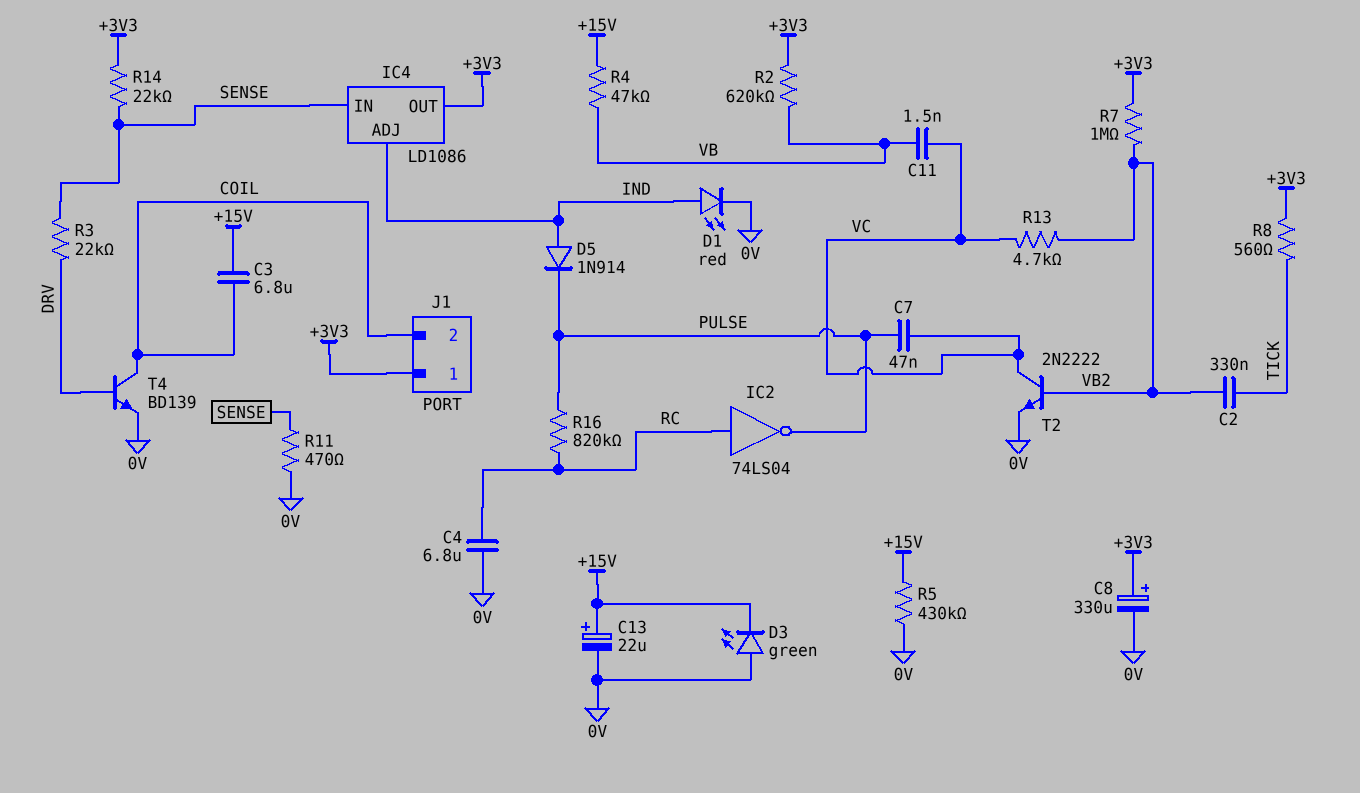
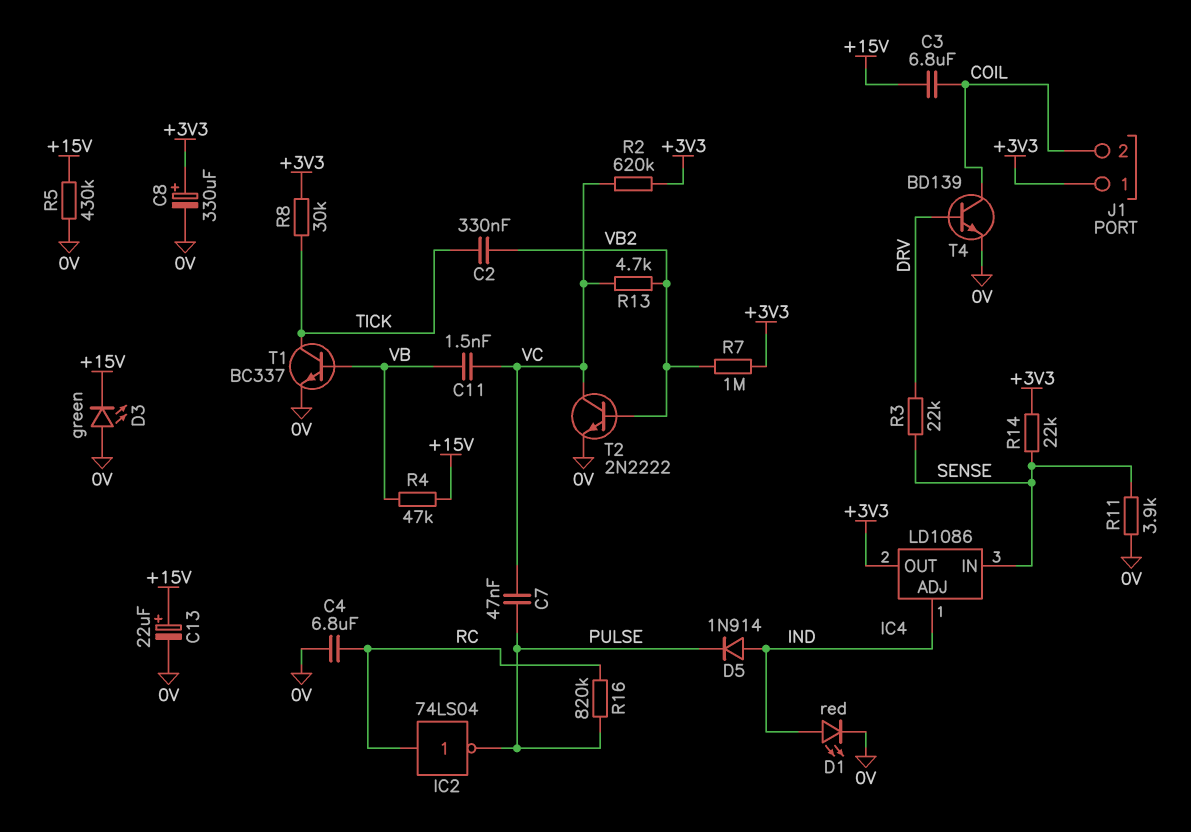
R2: 620k (+3V3, VB) -> 620k (+3V3, VC)
R8: 560 (+3V3, TICK) -> 30k (+3V3, TICK)
R11: 470 (0V, SENSE) -> 3.9k (0V, SENSE)
T1: none -> NPN BC337 (B VB, C TICK, E 0V)

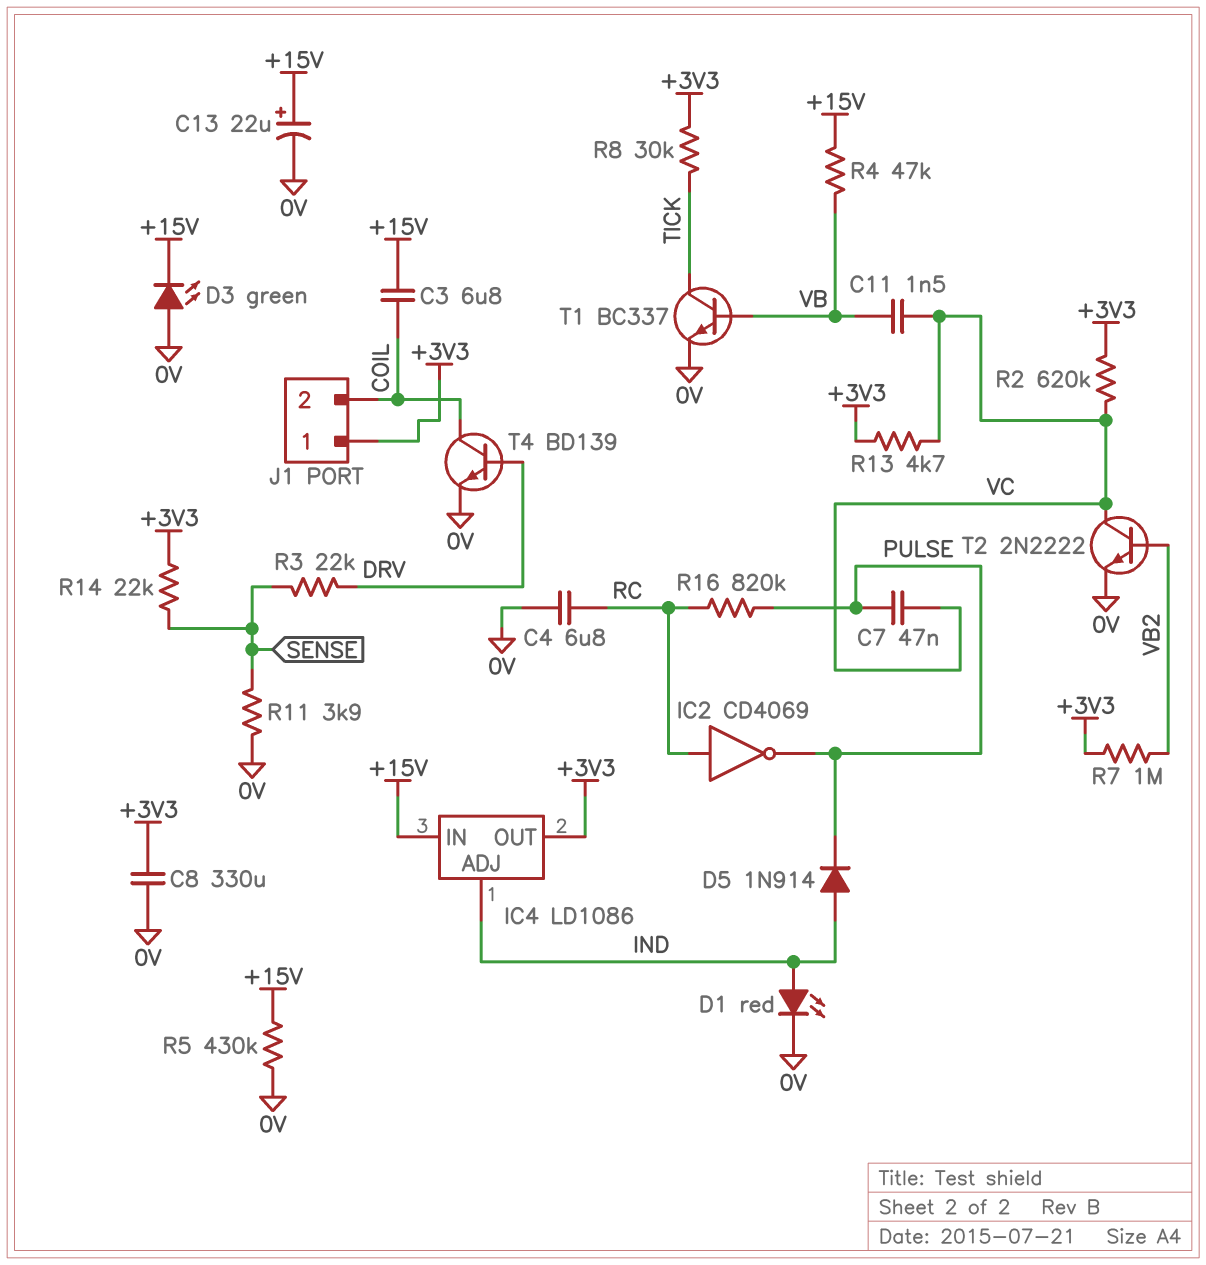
C2: 330nF (TICK, VB2) -> none
C8: 330uF (plus +3V3, minus 0V) -> 330uF (+3V3, 0V)
IC2: NOT 74LS04 (in RC, out PULSE) -> NOT CD4069 (in RC, out PULSE)
IC4 pin IN: SENSE -> +15V
R13: 4.7k (VB2, VC) -> 4.7k (+3V3, VC)

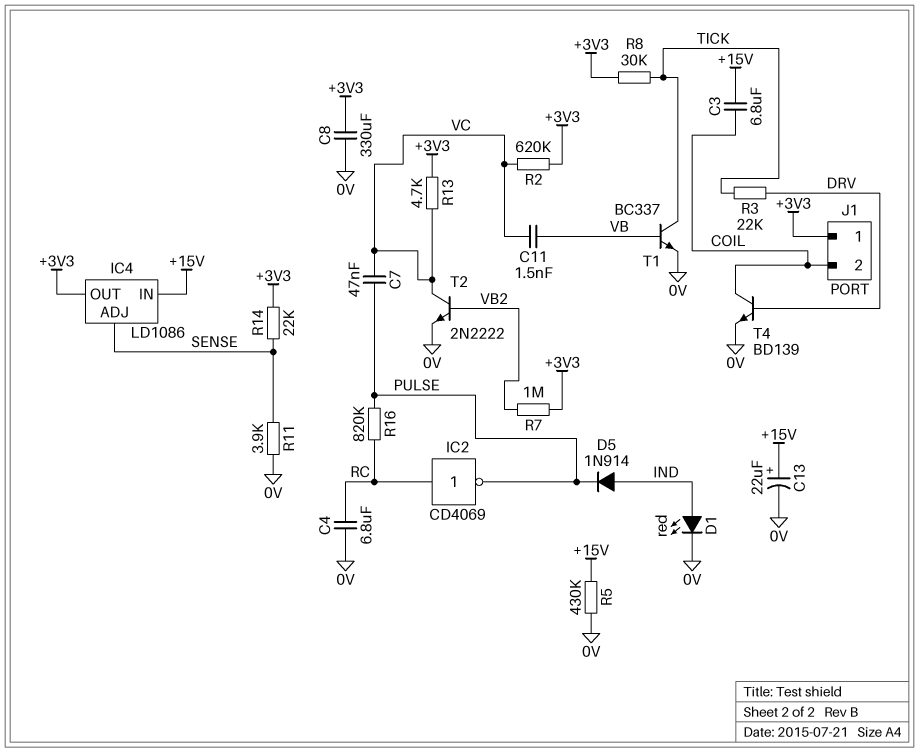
D3: LED green (A 0V, K +15V) -> none
IC4 pin ADJ: IND -> SENSE
R3: 22k (DRV, SENSE) -> 22k (DRV, TICK)
R4: 47k (+15V, VB) -> none

